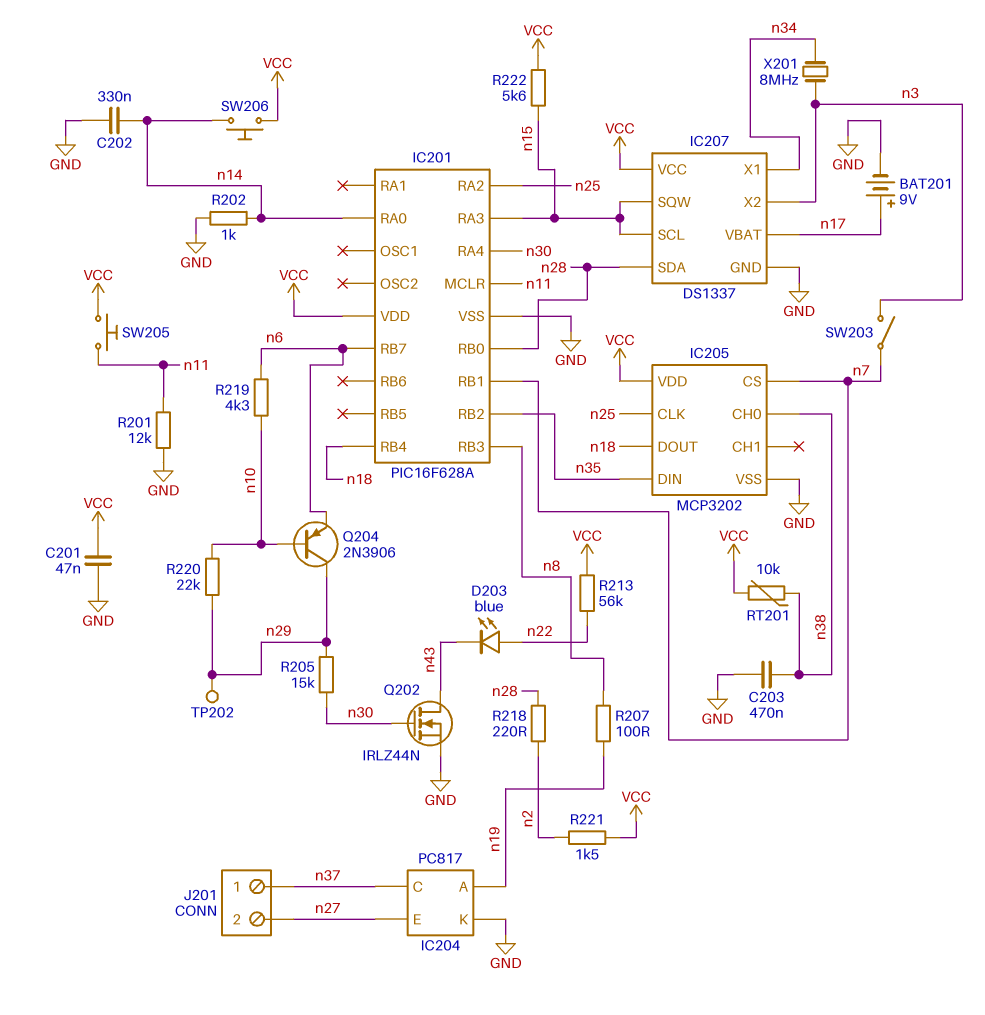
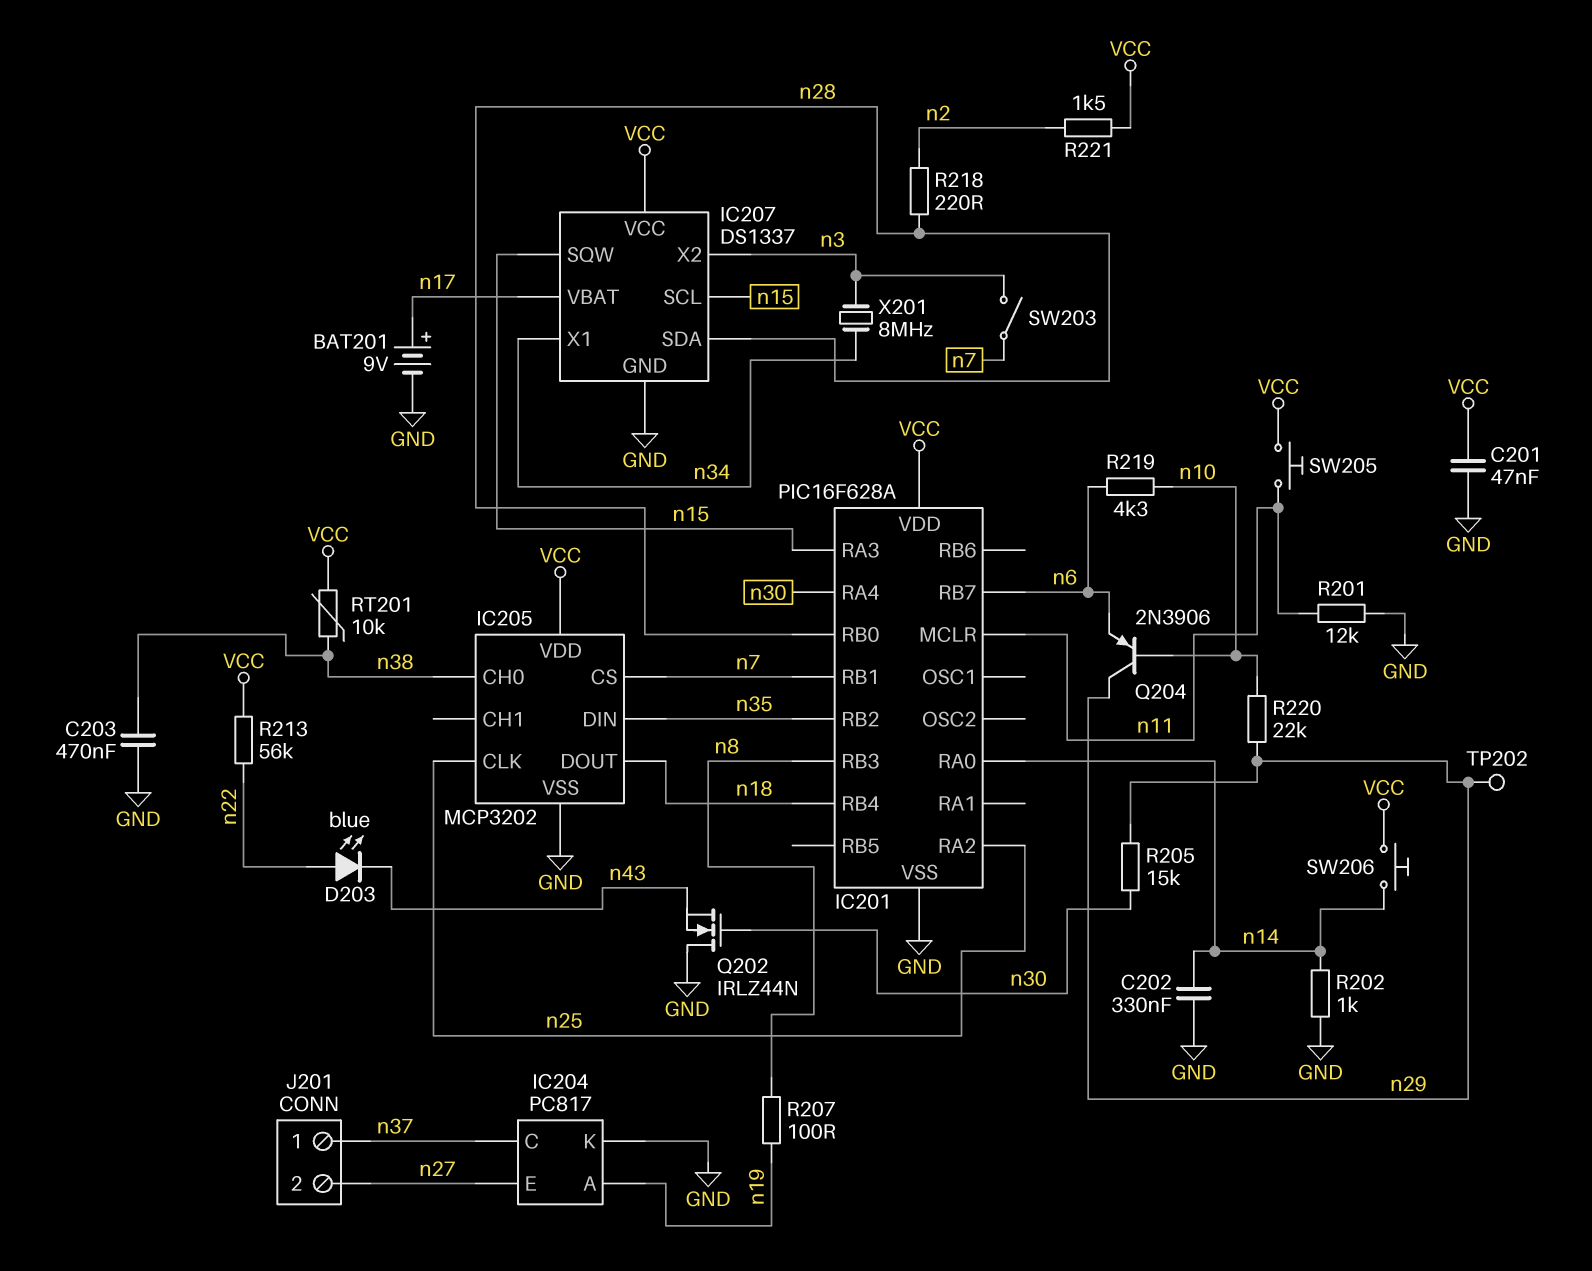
Q202: NMOS IRLZ44N (G n30, D n43, S GND) -> NMOS IRLZ44N (G n30, D GND, S n43)
R222: 5.6k (VCC, n15) -> none

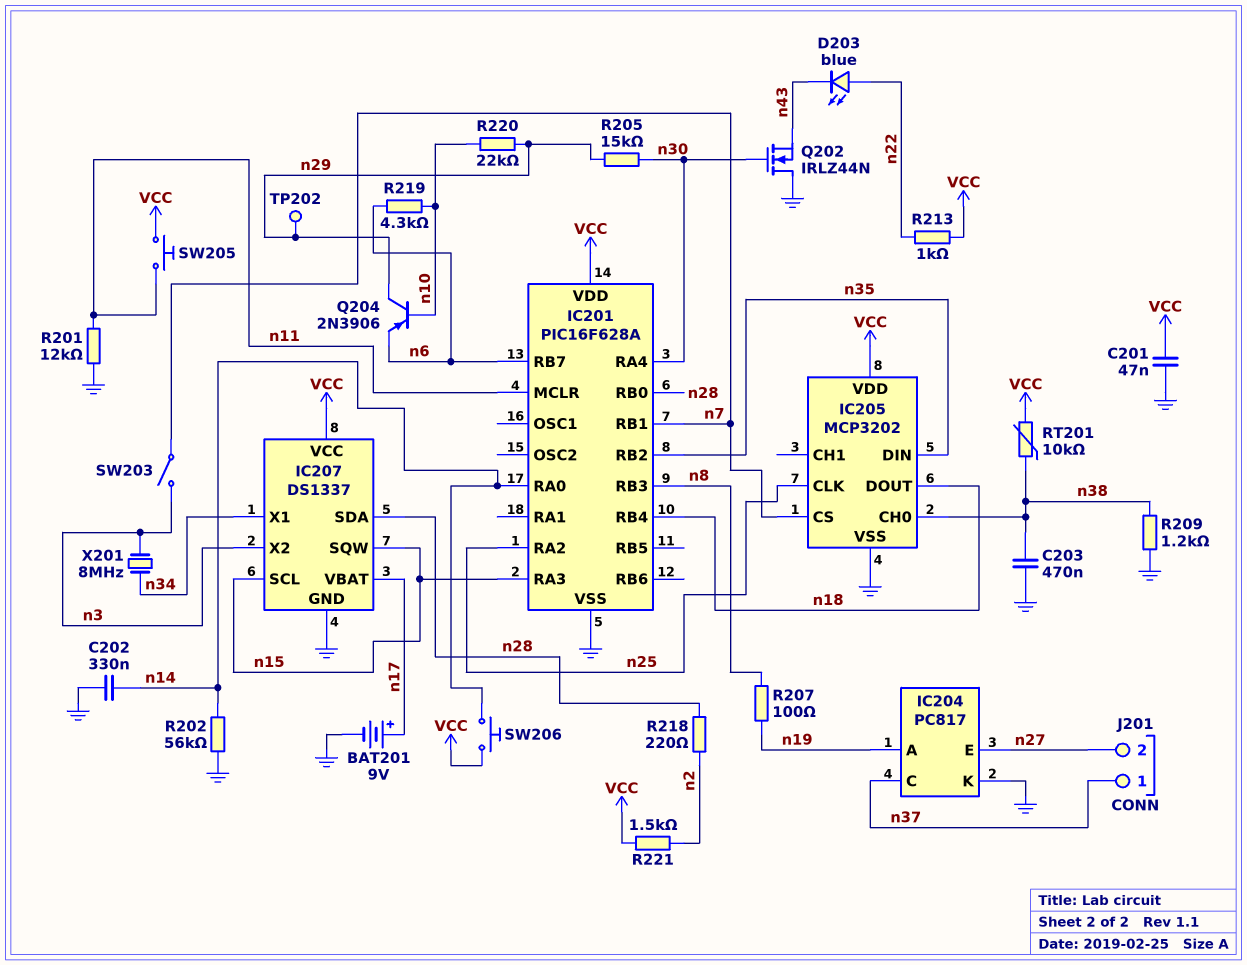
R202: 1k (GND, n14) -> 56k (GND, n14)
R209: none -> 1.2k (GND, n38)
R213: 56k (VCC, n22) -> 1k (VCC, n22)

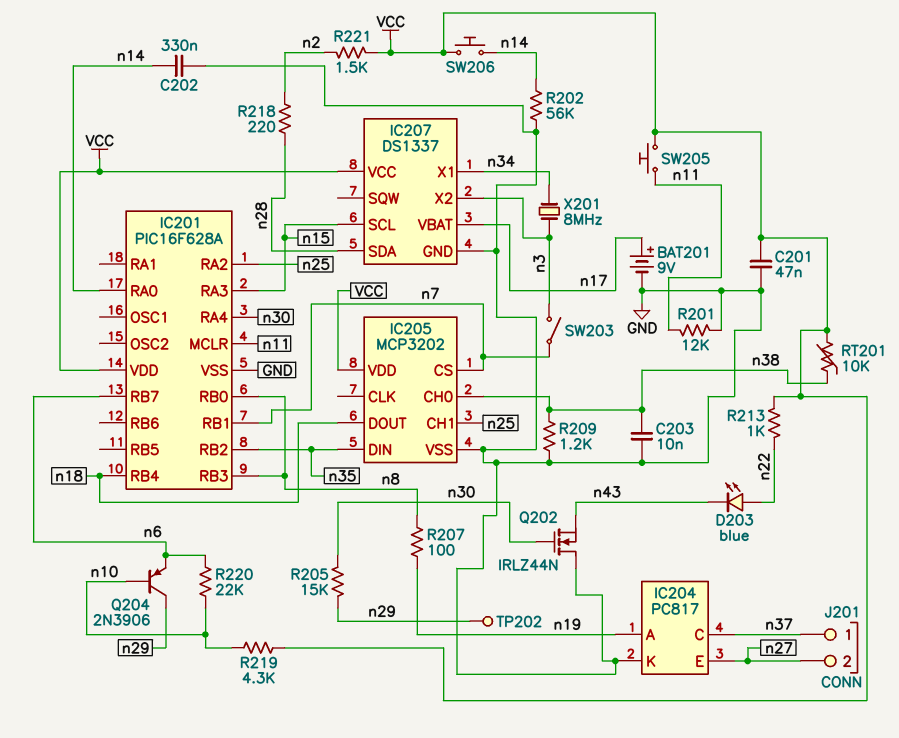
C203: 470nF (GND, n38) -> 10nF (GND, n38)
IC201 pin RB0: n28 -> n8
IC205 pin CH1: none -> n25
IC205 pin CLK: n25 -> none
IC207 pin SQW: n15 -> none
R219: 4.3k (n6, n10) -> 4.3k (VCC, n10)
R220: 22k (n10, n29) -> 22k (n6, n10)

